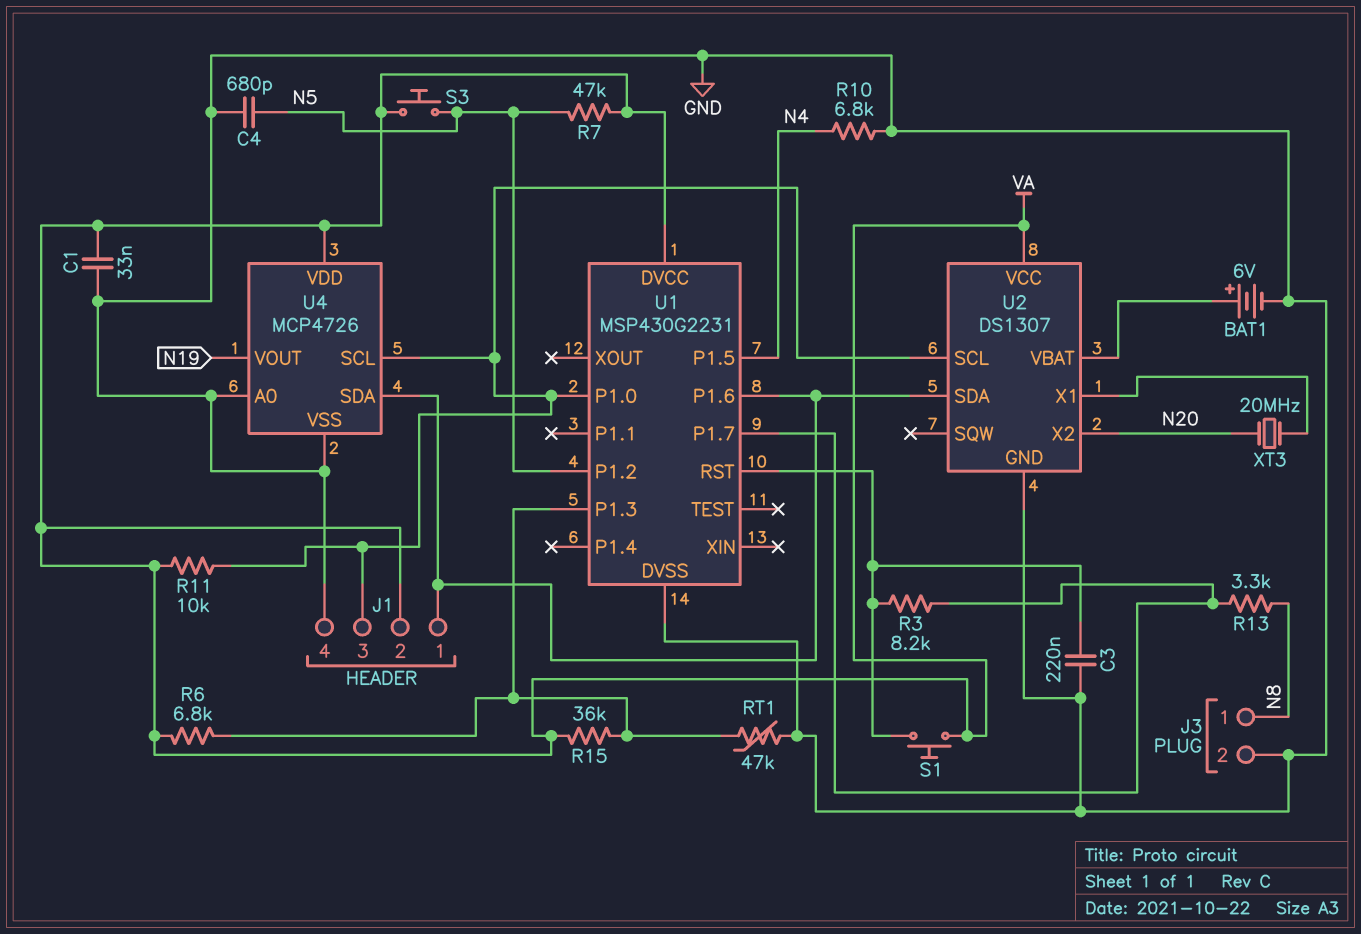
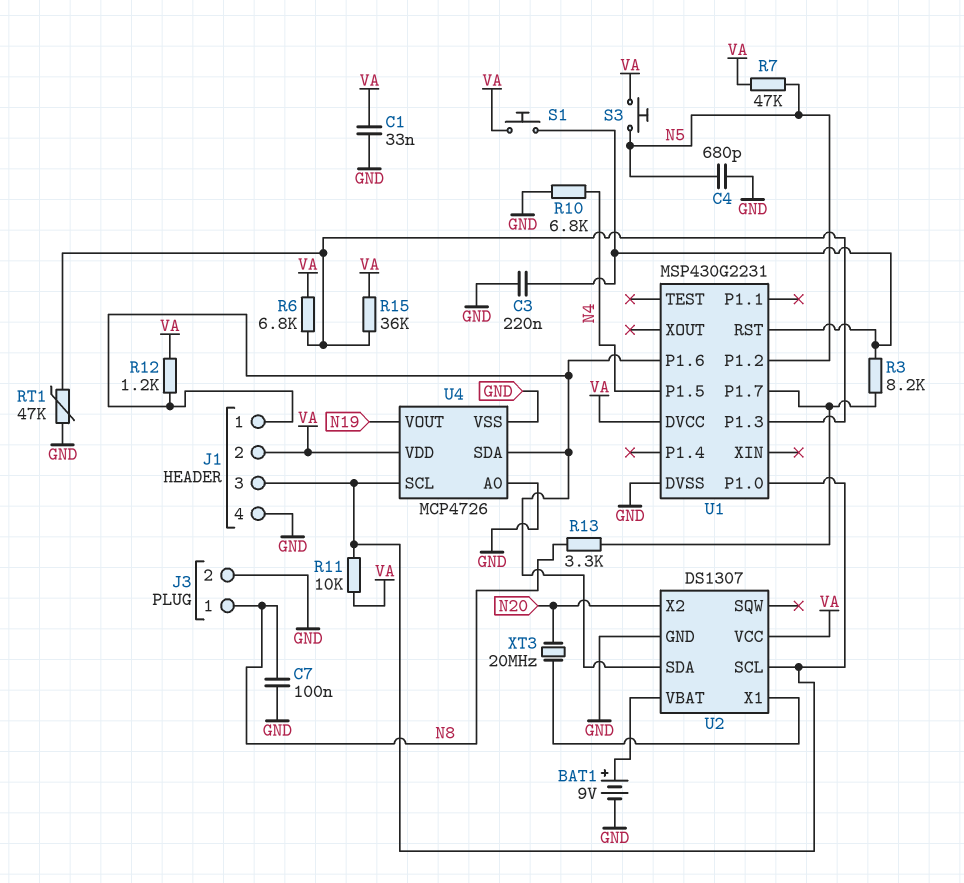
BAT1: 6V (plus U2/VBAT, minus GND) -> 9V (plus U2/VBAT, minus GND)
C7: none -> 100nF (GND, N8)
R12: none -> 1.2k (J1/1, VA)

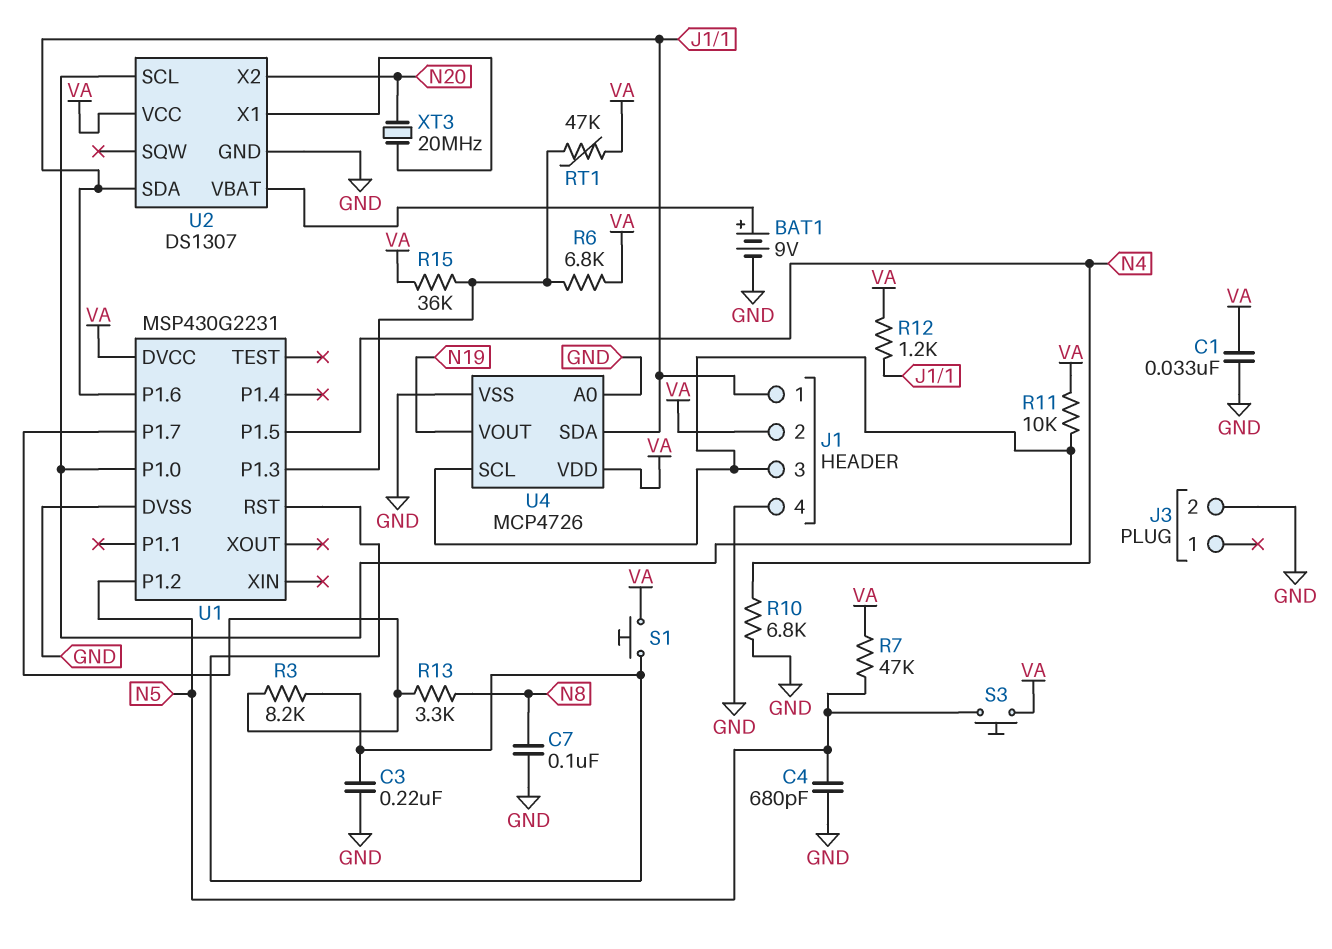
J3 pin 1: N8 -> none
RT1: 47k (GND, U1/P1.3) -> 47k (U1/P1.3, VA)

